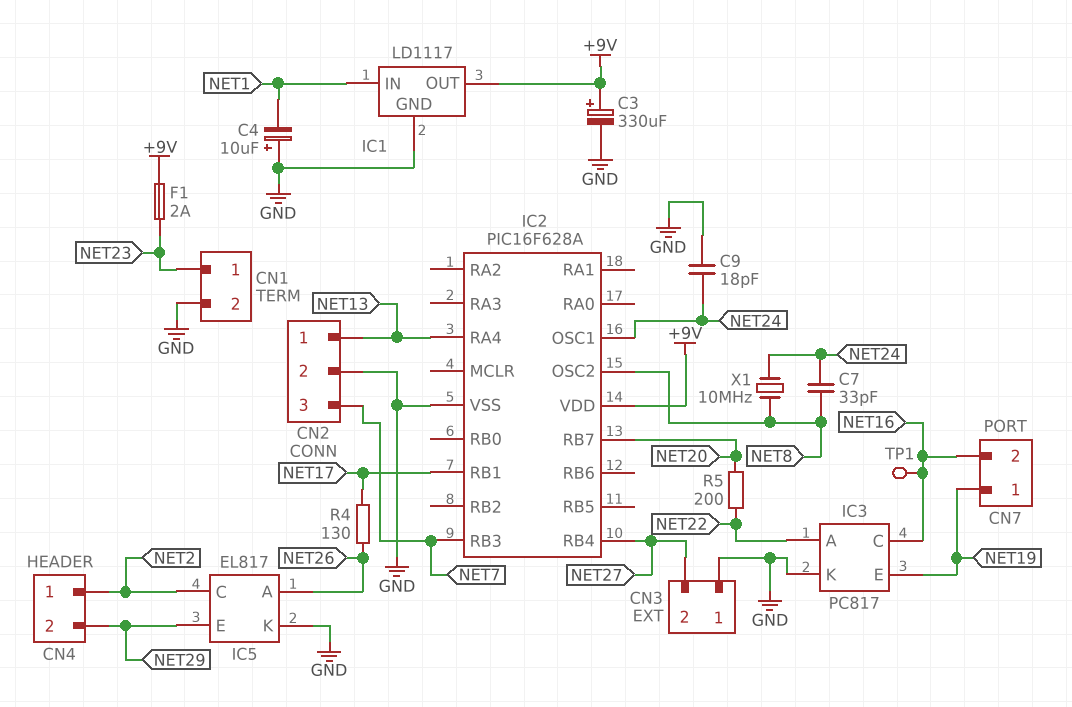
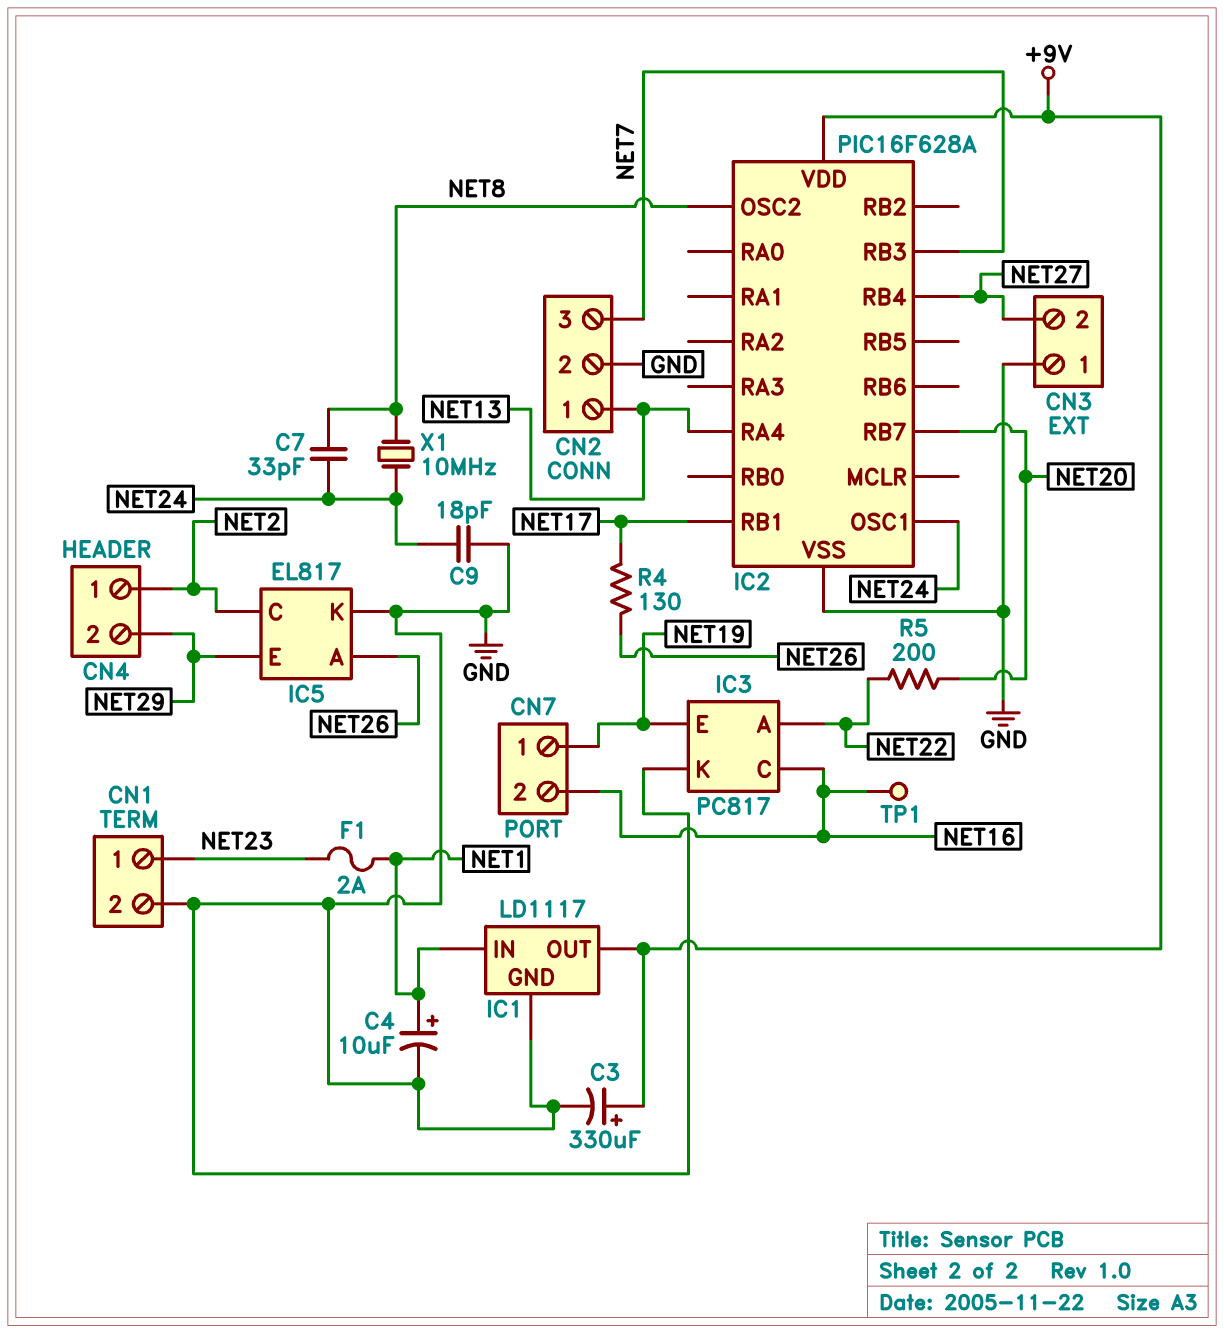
C4: 10uF (plus GND, minus NET1) -> 10uF (plus NET1, minus GND)
F1: 2A (+9V, NET23) -> 2A (NET1, NET23)

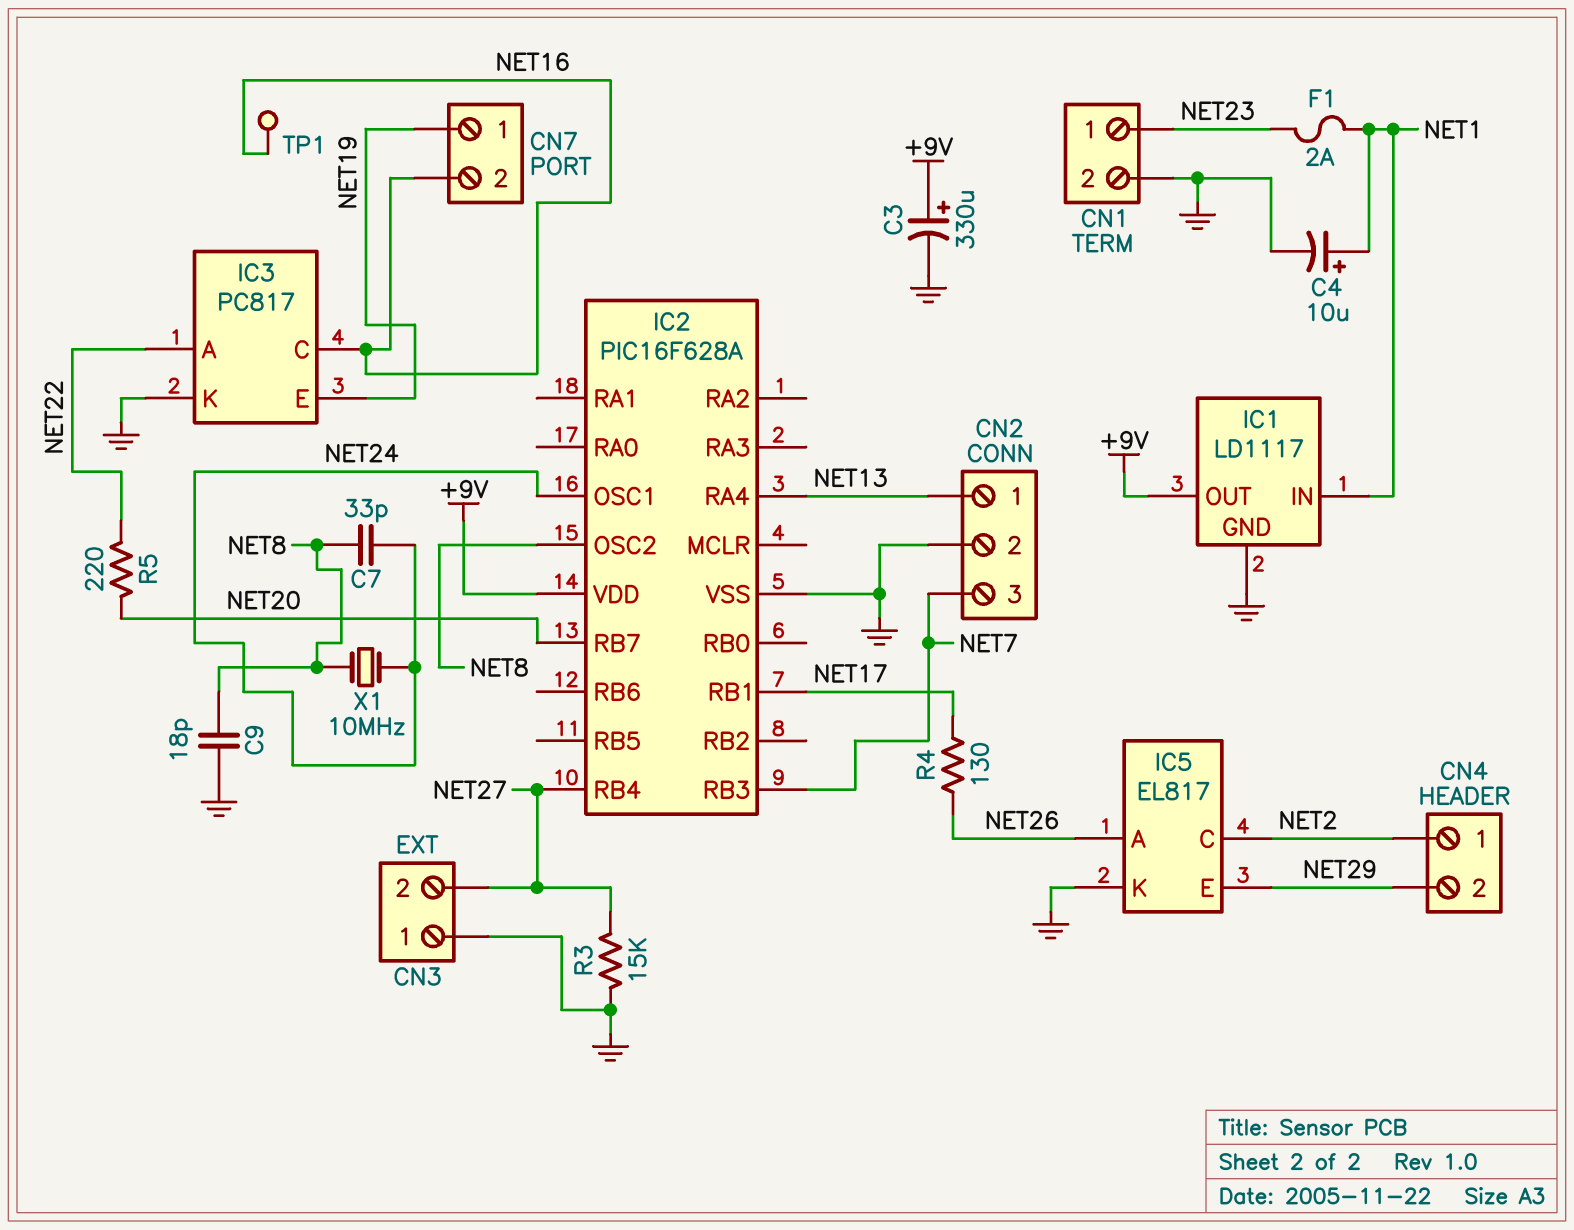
C9: 18pF (GND, NET24) -> 18pF (GND, NET8)
R3: none -> 15k (GND, NET27)
R5: 200 (NET20, NET22) -> 220 (NET20, NET22)

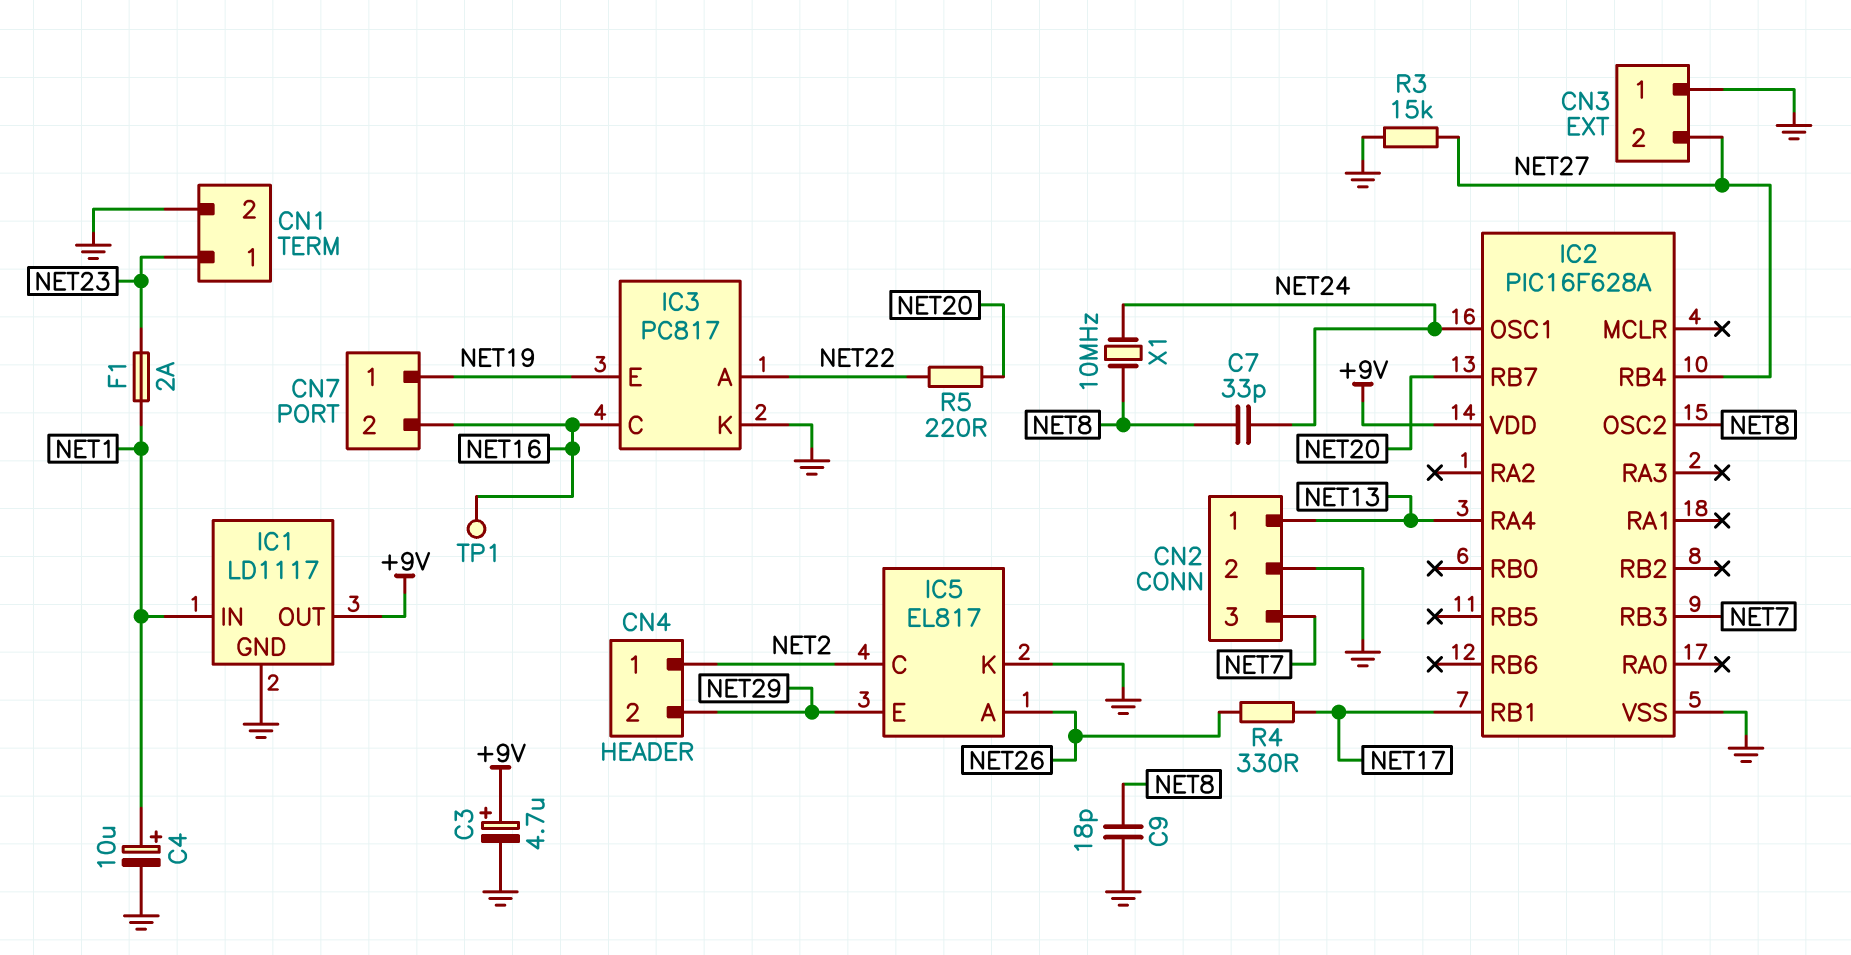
C3: 330uF (plus +9V, minus GND) -> 4.7uF (plus +9V, minus GND)
R4: 130 (NET17, NET26) -> 330 (NET17, NET26)

